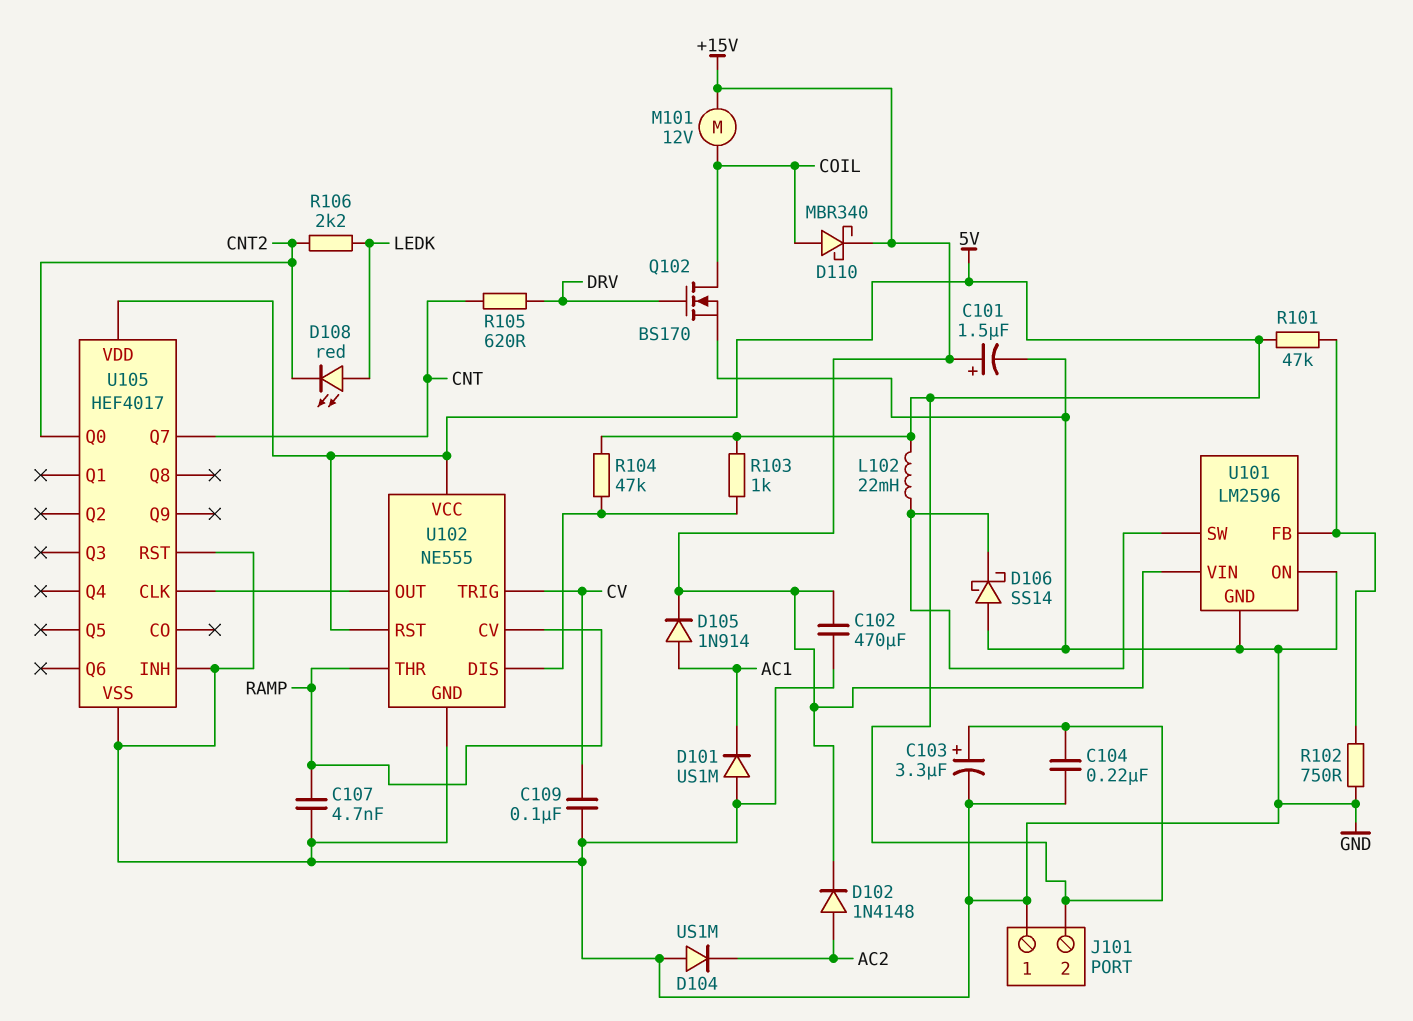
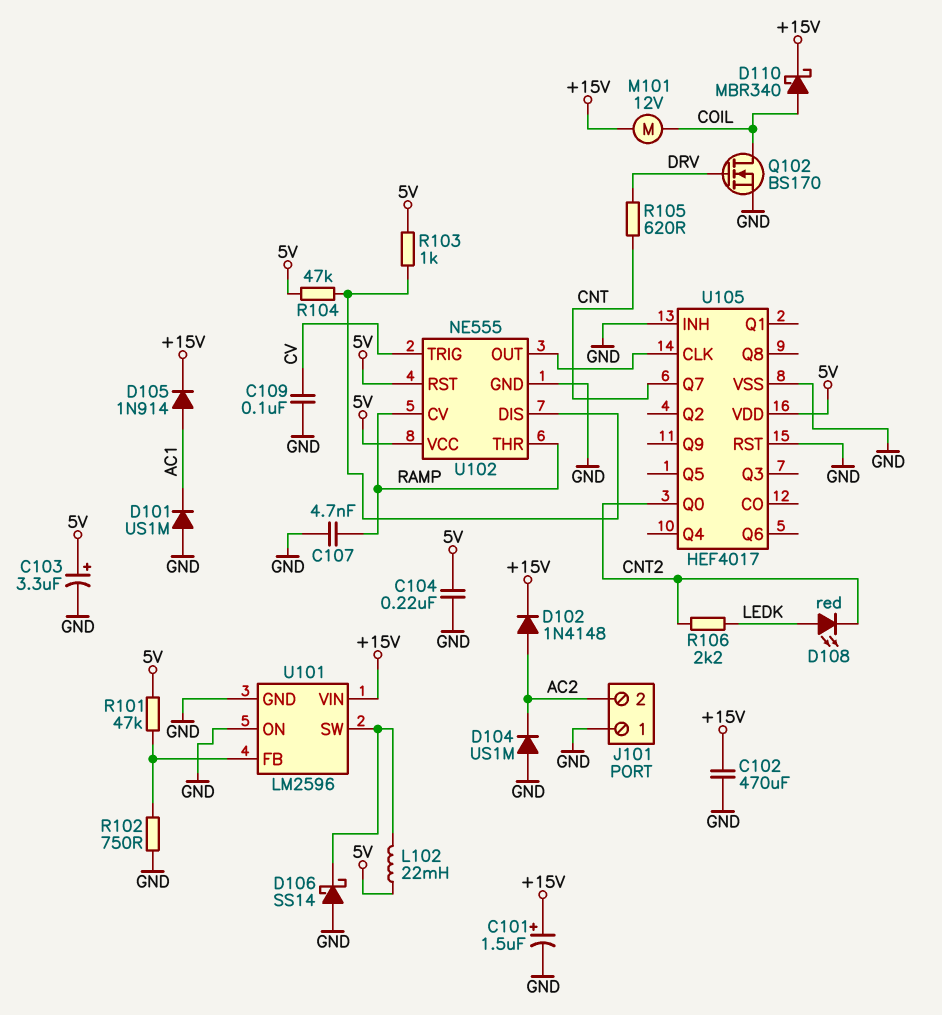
J101 pin 2: 5V -> AC2

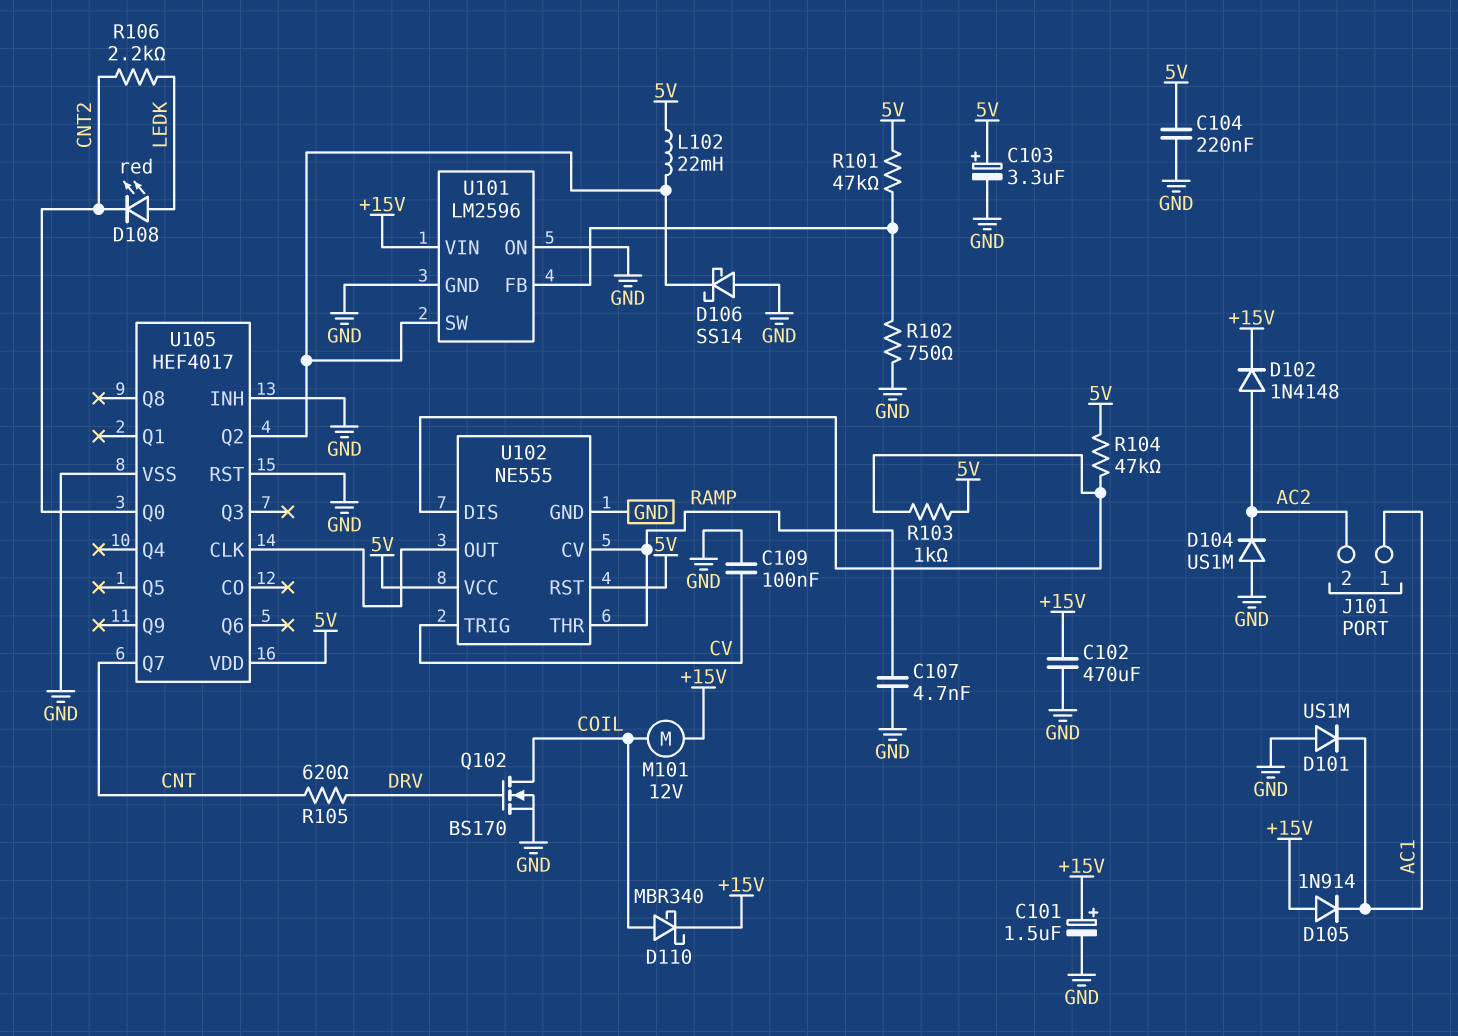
D105: diode 1N914 (A AC1, K +15V) -> diode 1N914 (A +15V, K AC1)
J101 pin 1: GND -> AC1
U105 pin Q2: none -> U101/SW

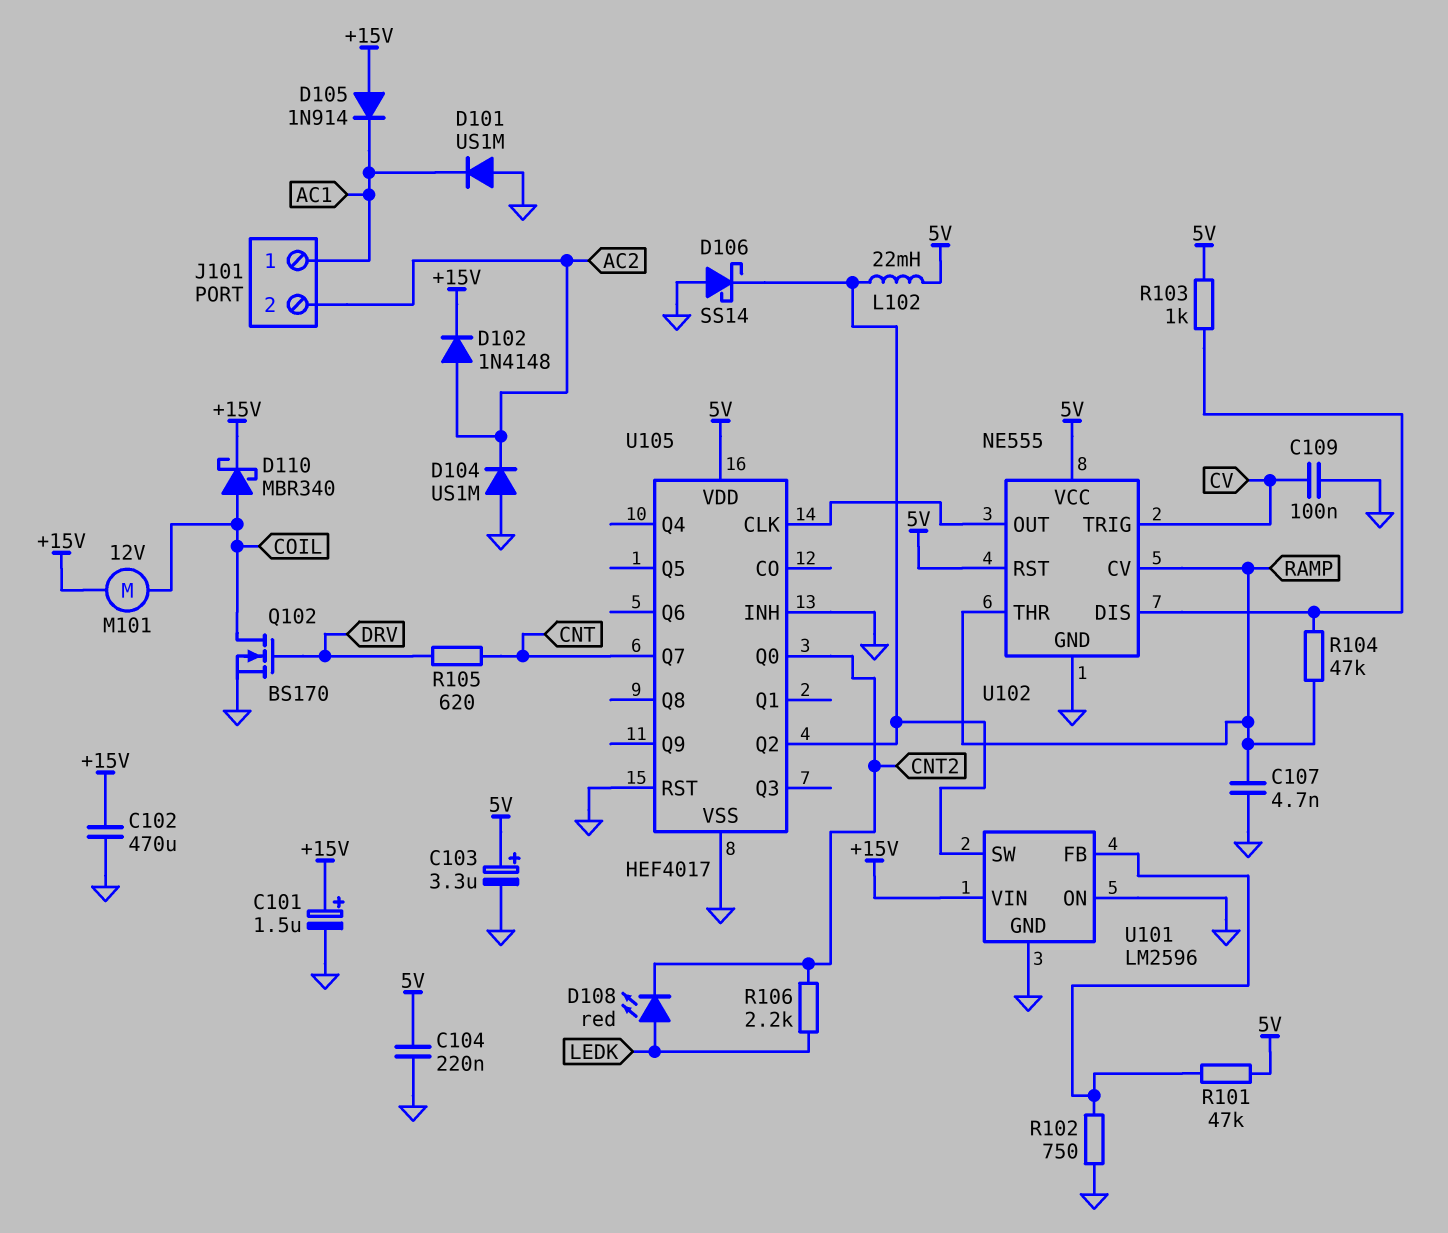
R104: 47k (5V, U102/DIS) -> 47k (RAMP, U102/DIS)

